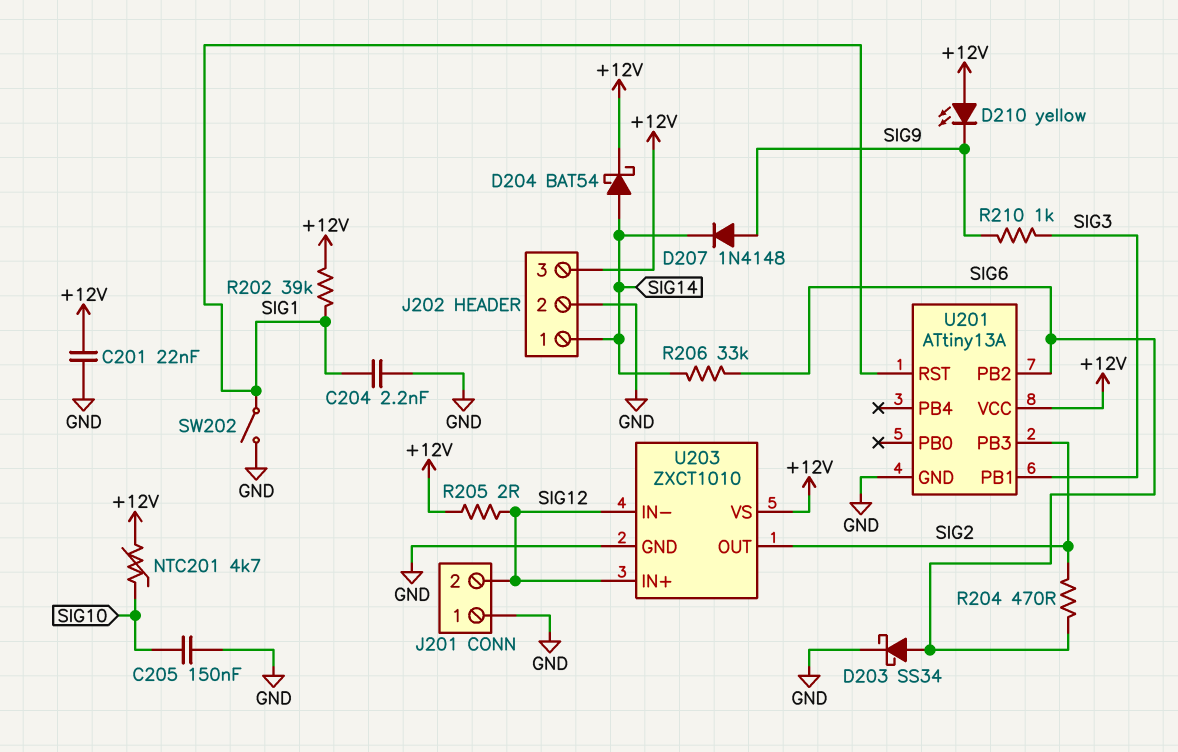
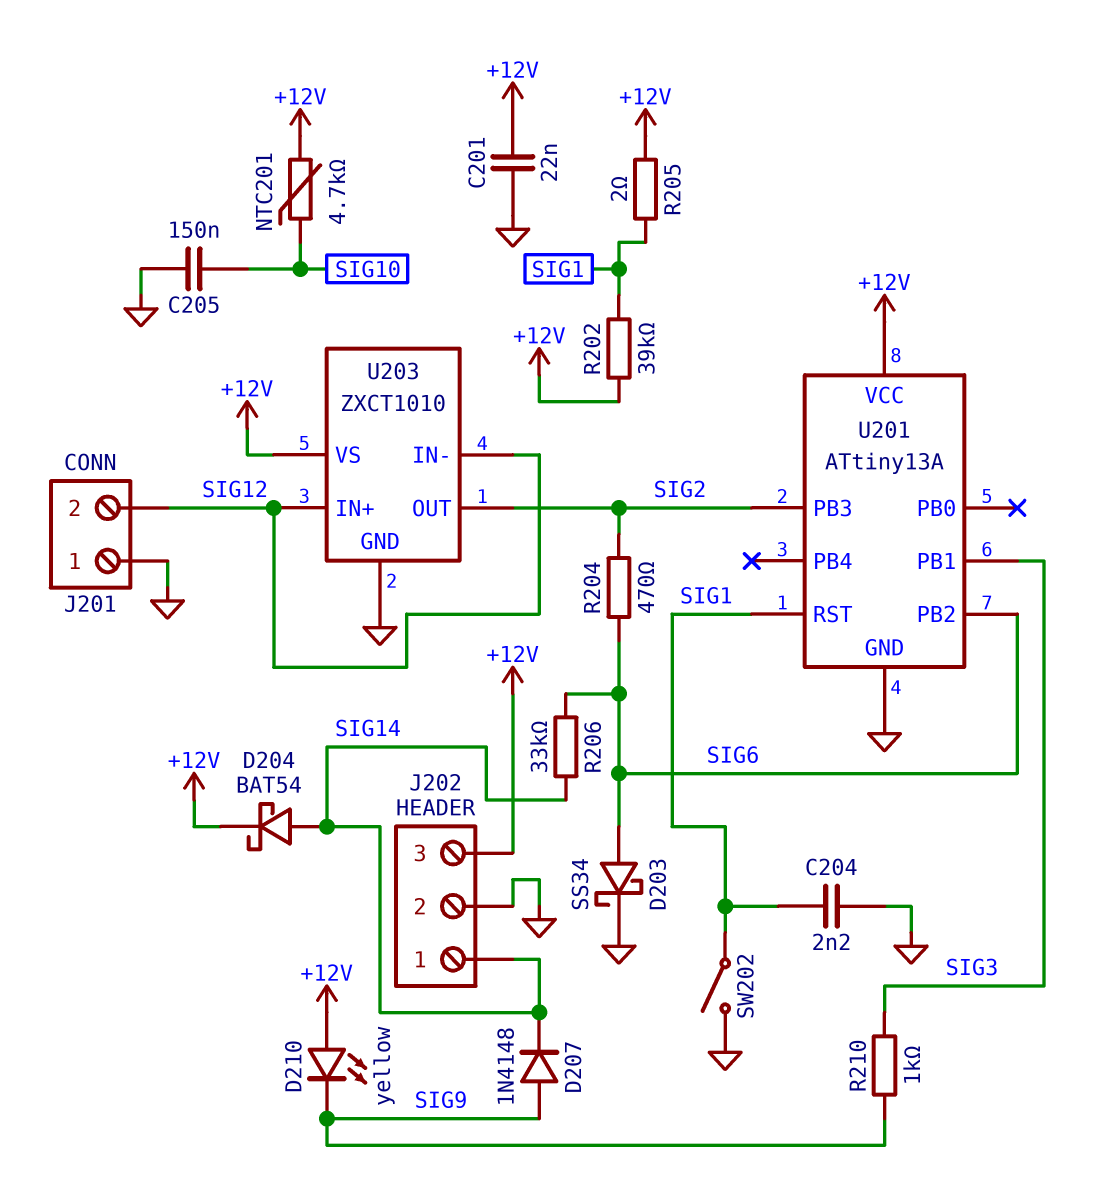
R205: 2 (+12V, SIG12) -> 2 (+12V, SIG1)

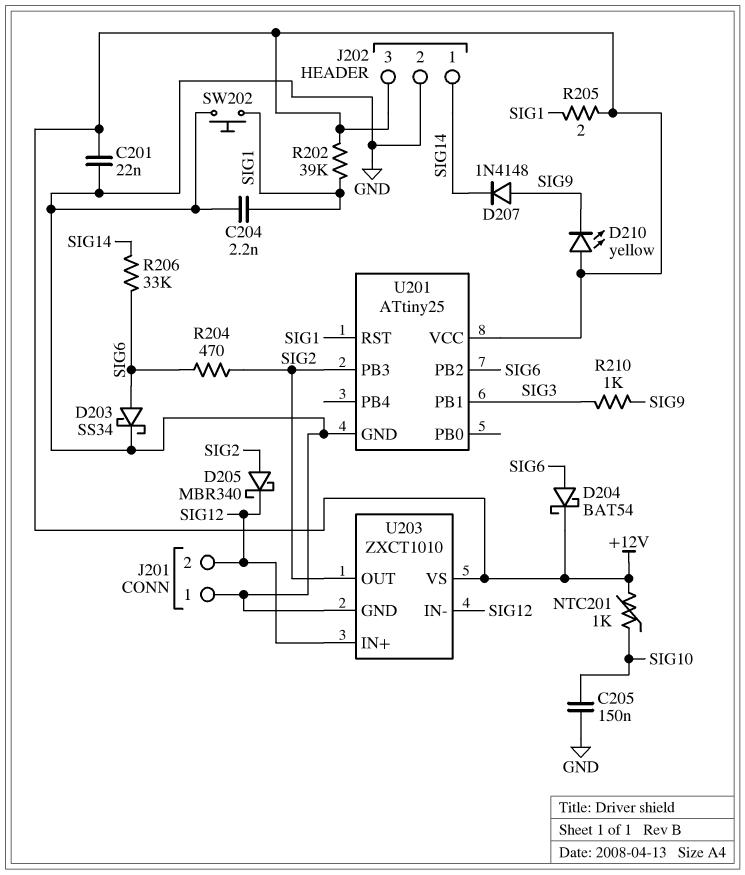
D204: schottky BAT54 (A SIG14, K +12V) -> schottky BAT54 (A SIG6, K +12V)
D205: none -> schottky MBR340 (A SIG2, K SIG12)
NTC201: 4.7k (+12V, SIG10) -> 1k (+12V, SIG10)
SW202: switch (GND, SIG1) -> button (GND, SIG1)
U201: ATtiny13A -> ATtiny25

